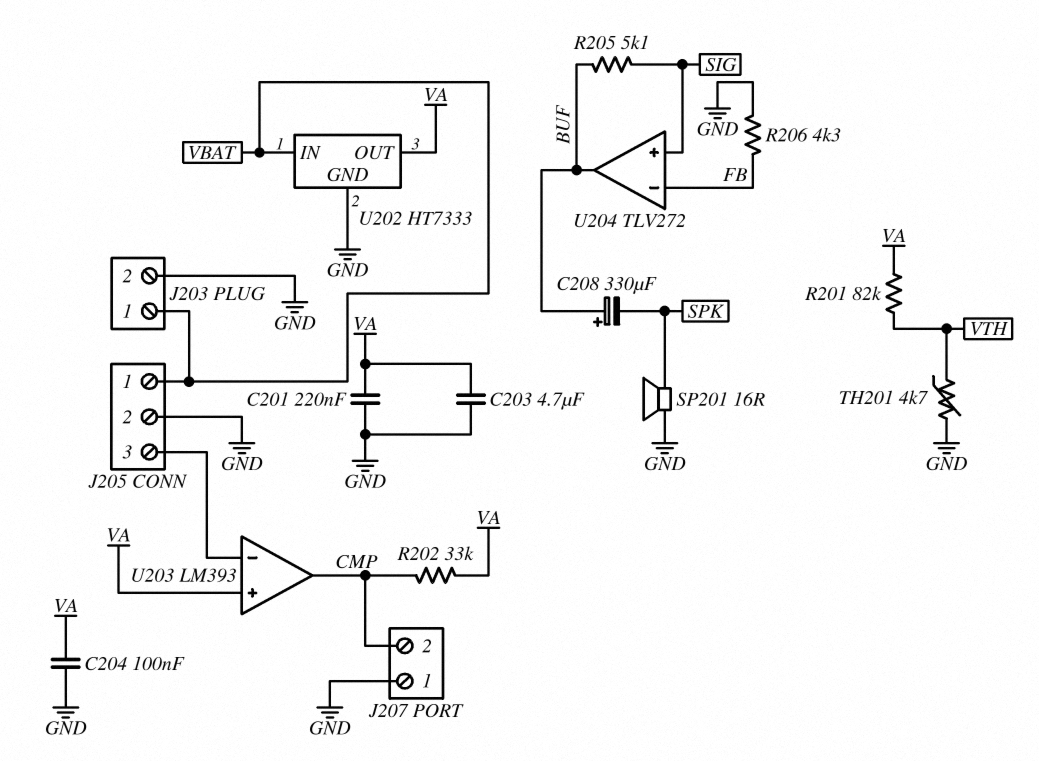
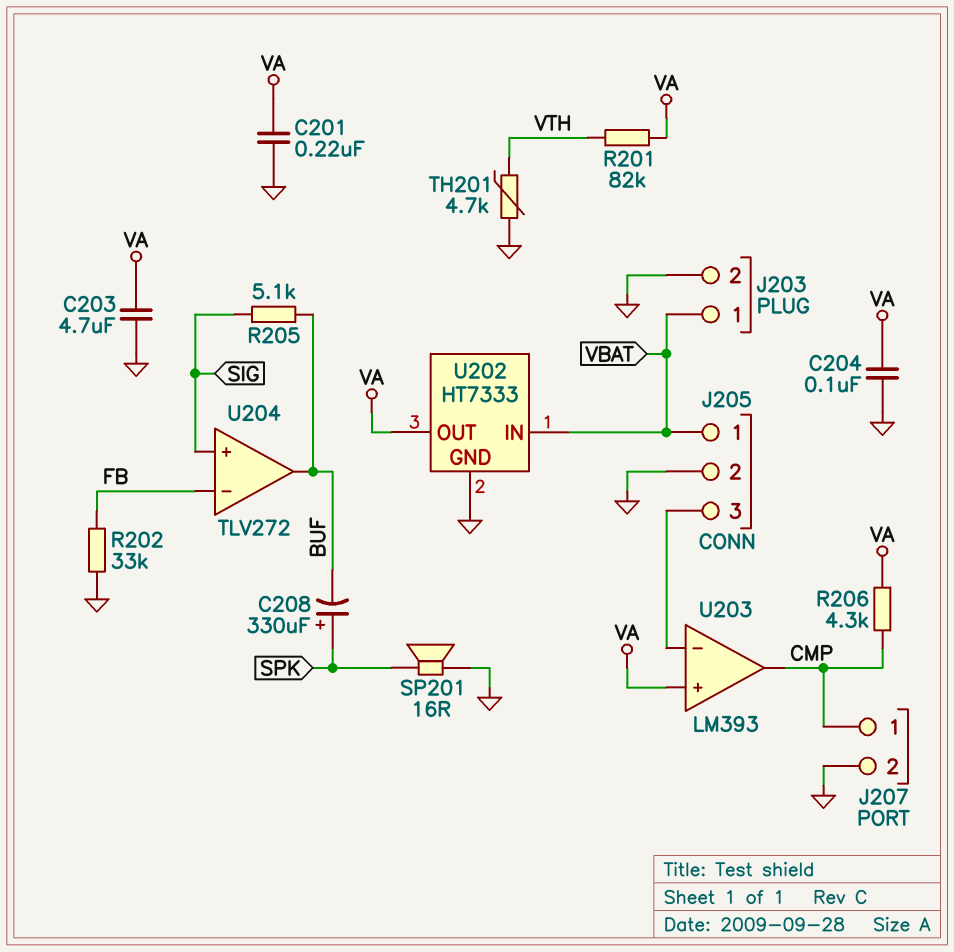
C208: 330uF (plus BUF, minus SPK) -> 330uF (plus SPK, minus BUF)
J207 pin 1: GND -> CMP
J207 pin 2: CMP -> GND
R202: 33k (CMP, VA) -> 33k (FB, GND)
R206: 4.3k (FB, GND) -> 4.3k (CMP, VA)

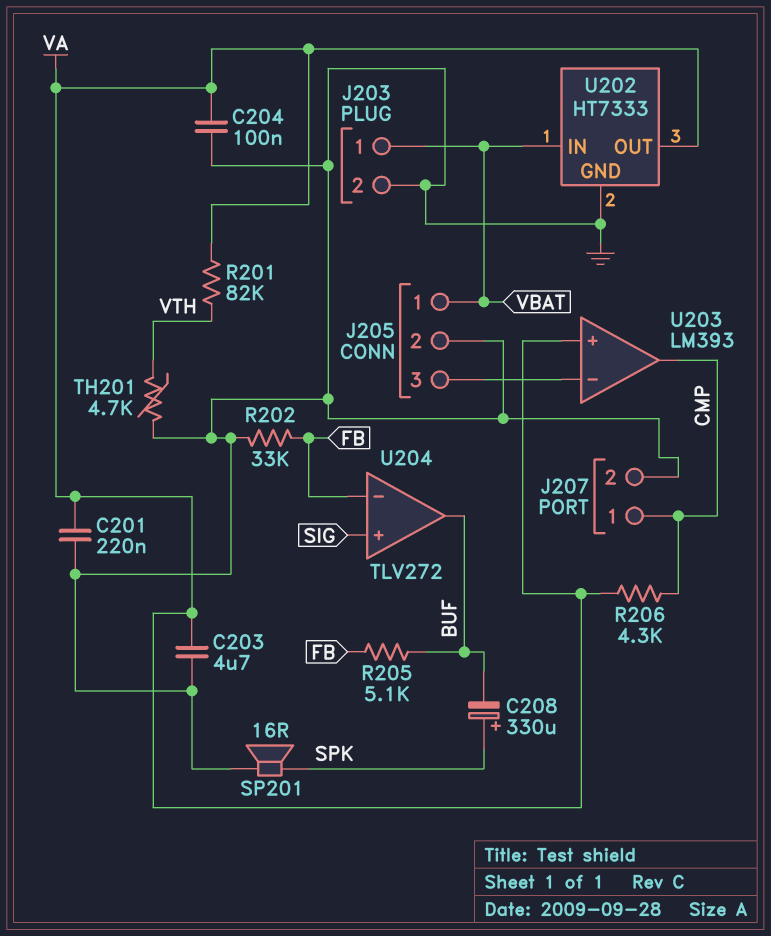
R205: 5.1k (BUF, SIG) -> 5.1k (BUF, FB)

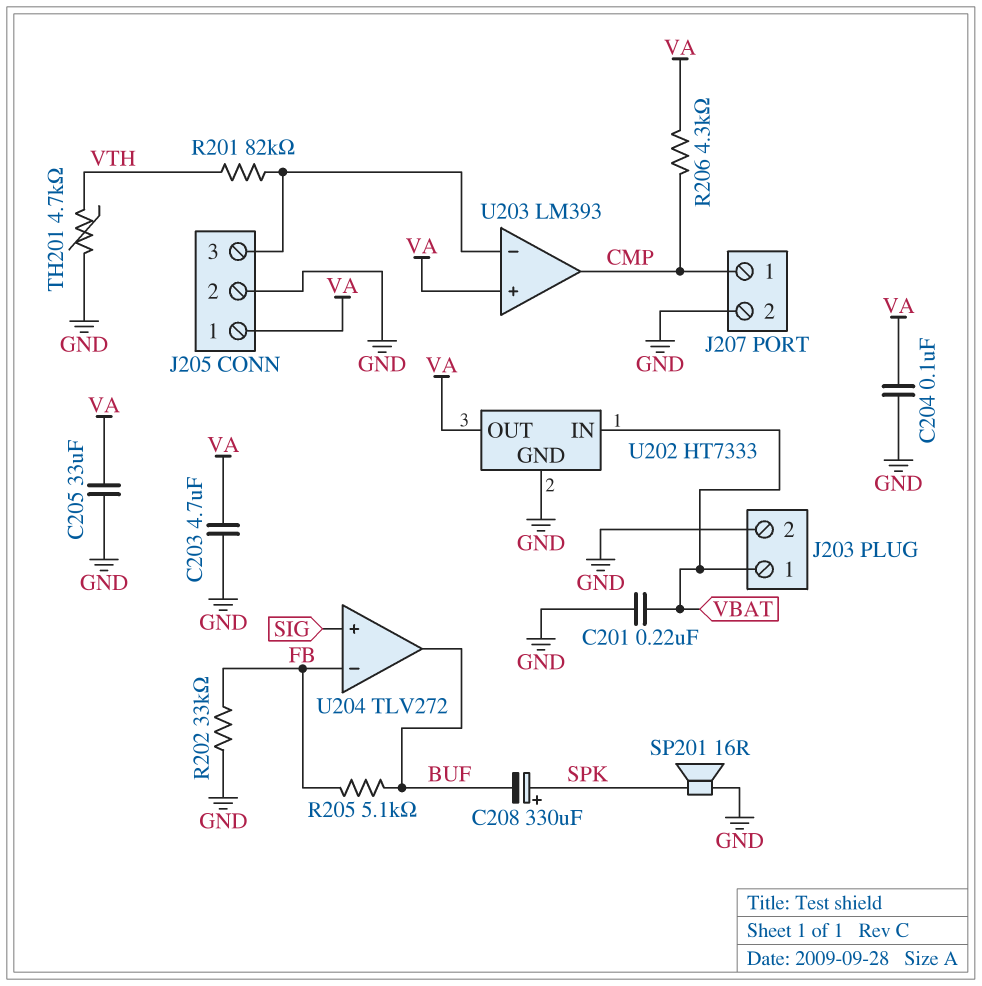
C201: 220nF (GND, VA) -> 220nF (GND, VBAT)
C205: none -> 33uF (GND, VA)
J205 pin 1: VBAT -> VA
R201: 82k (VA, VTH) -> 82k (J205/3, VTH)

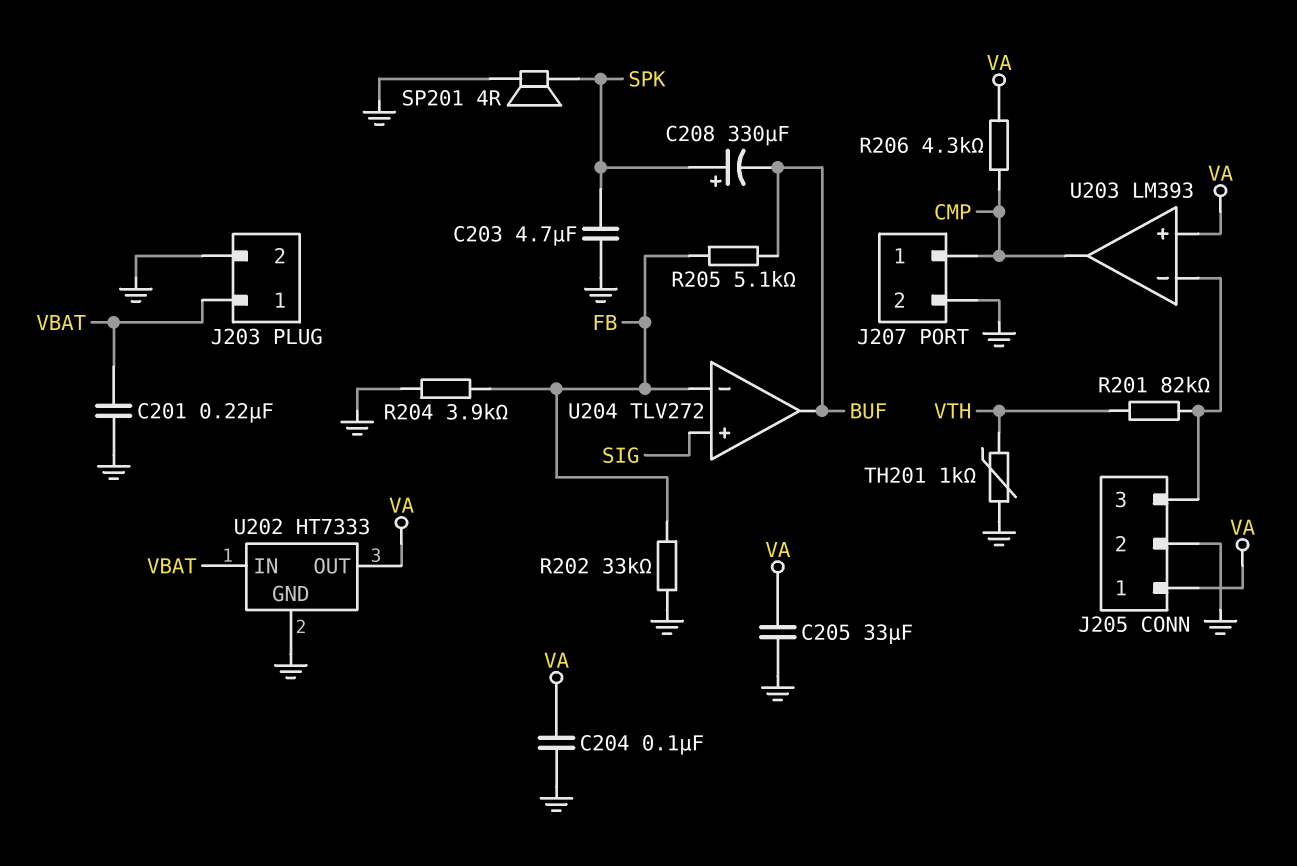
C203: 4.7uF (GND, VA) -> 4.7uF (GND, SPK)
R204: none -> 3.9k (FB, GND)
SP201: speaker 16R (GND, SPK) -> speaker 4R (GND, SPK)
TH201: 4.7k (GND, VTH) -> 1k (GND, VTH)

